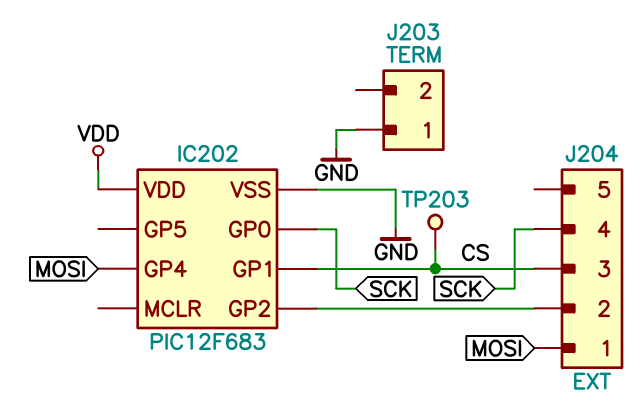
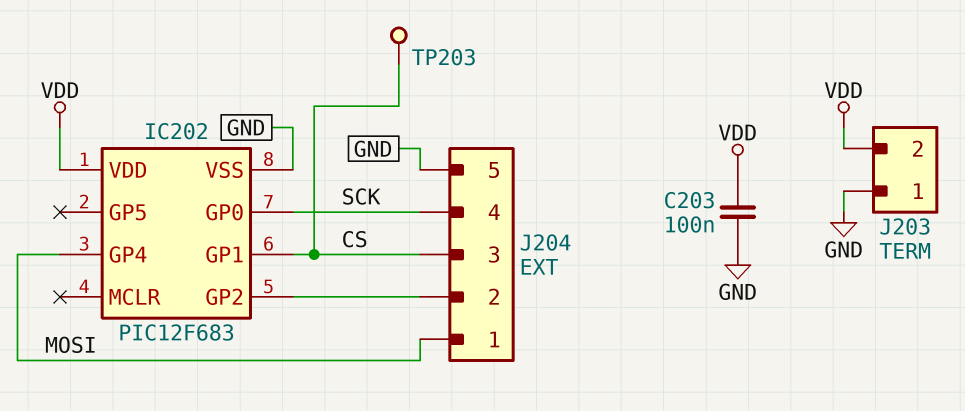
C203: none -> 100nF (GND, VDD)
J203 pin 2: none -> VDD
J204 pin 5: none -> GND

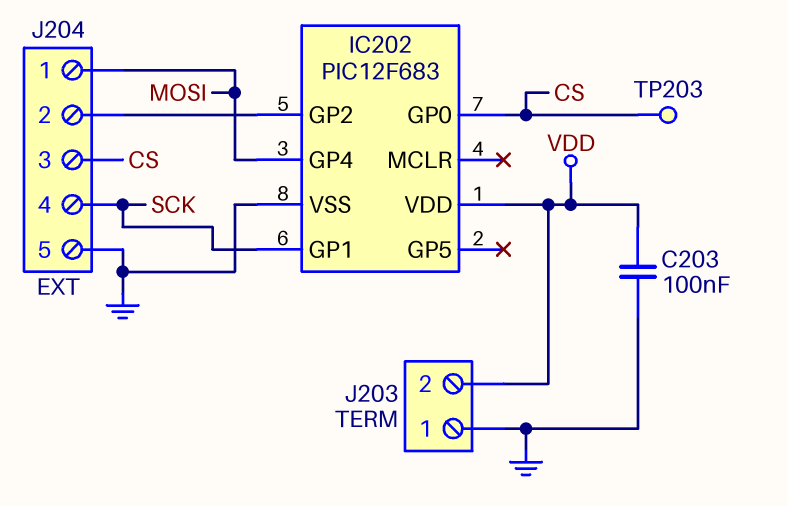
IC202 pin GP0: SCK -> CS
IC202 pin GP1: CS -> SCK

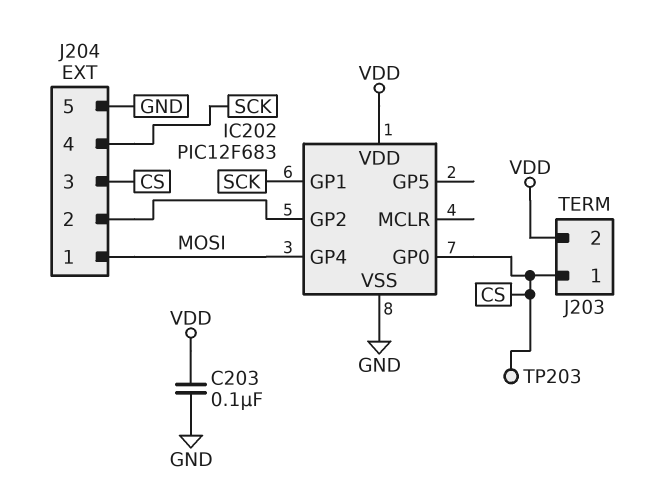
J203 pin 1: GND -> CS

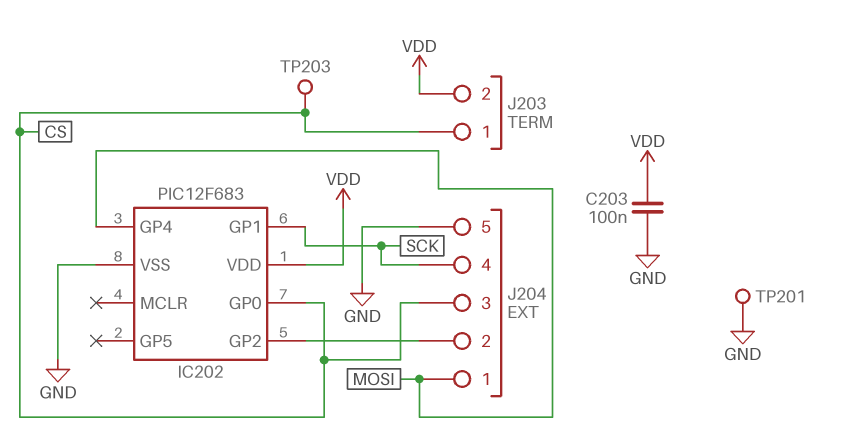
TP201: none -> test point (GND)

